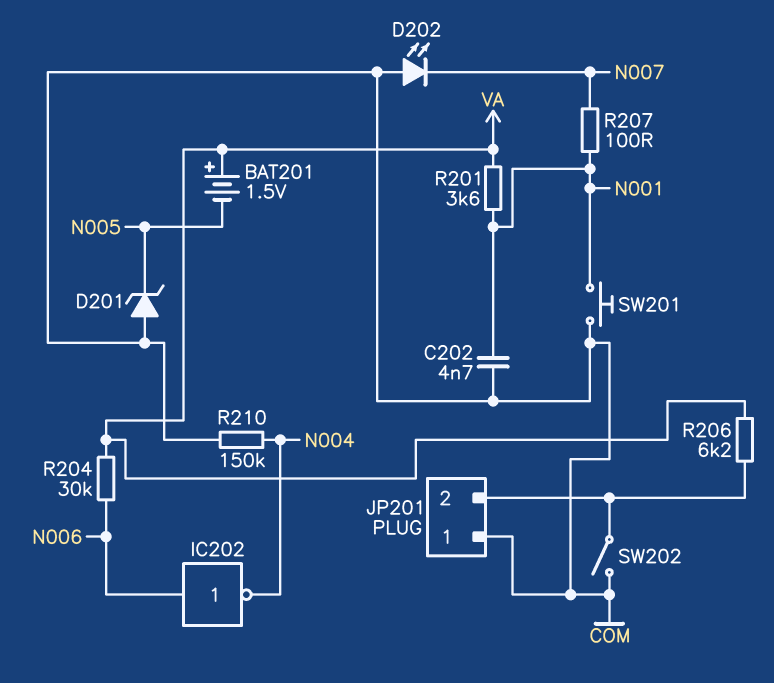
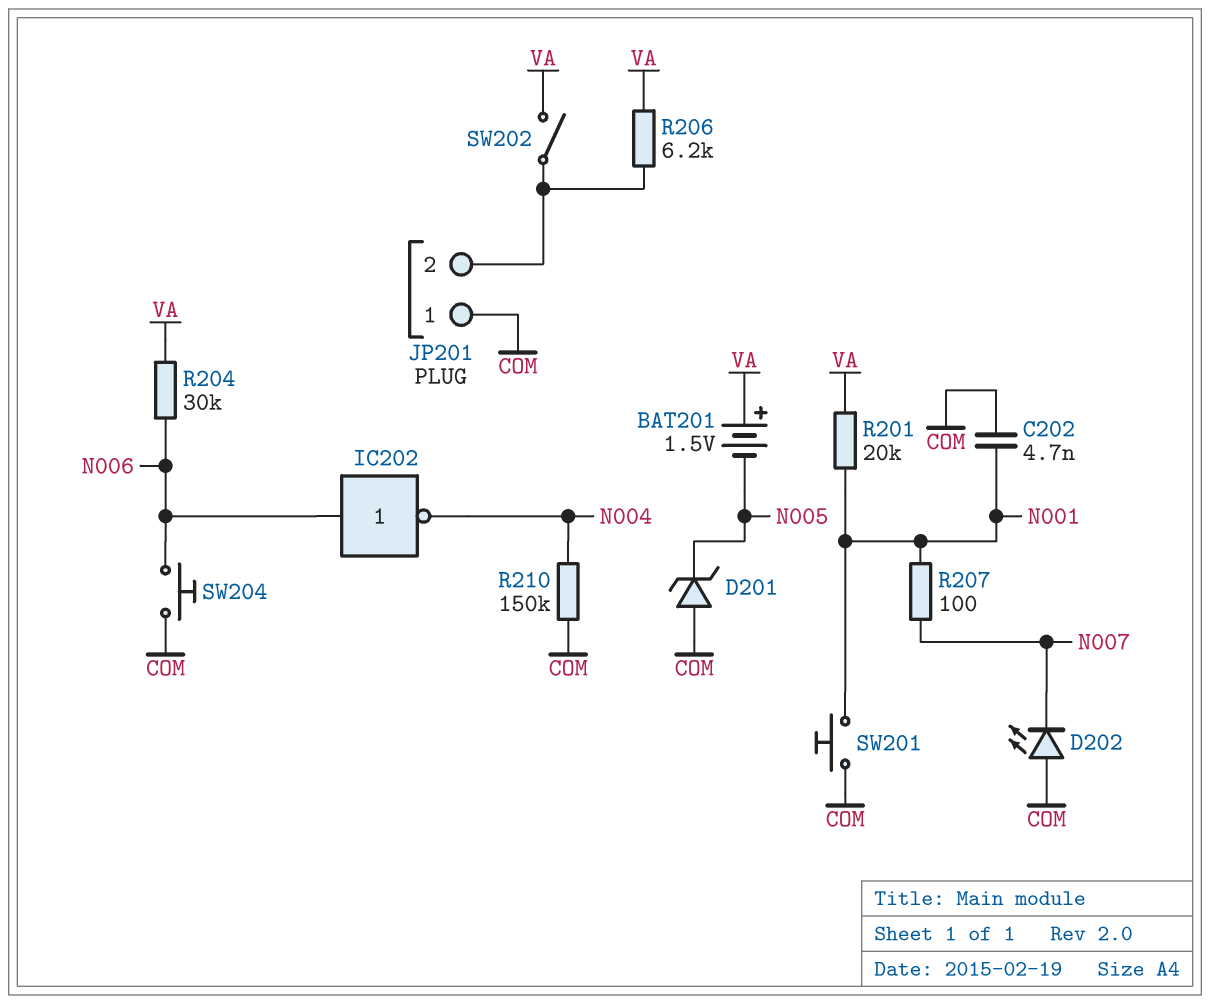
R201: 3.6k (N001, VA) -> 20k (N001, VA)
SW202: switch (COM, JP201/2) -> switch (JP201/2, VA)
SW204: none -> button (COM, N006)

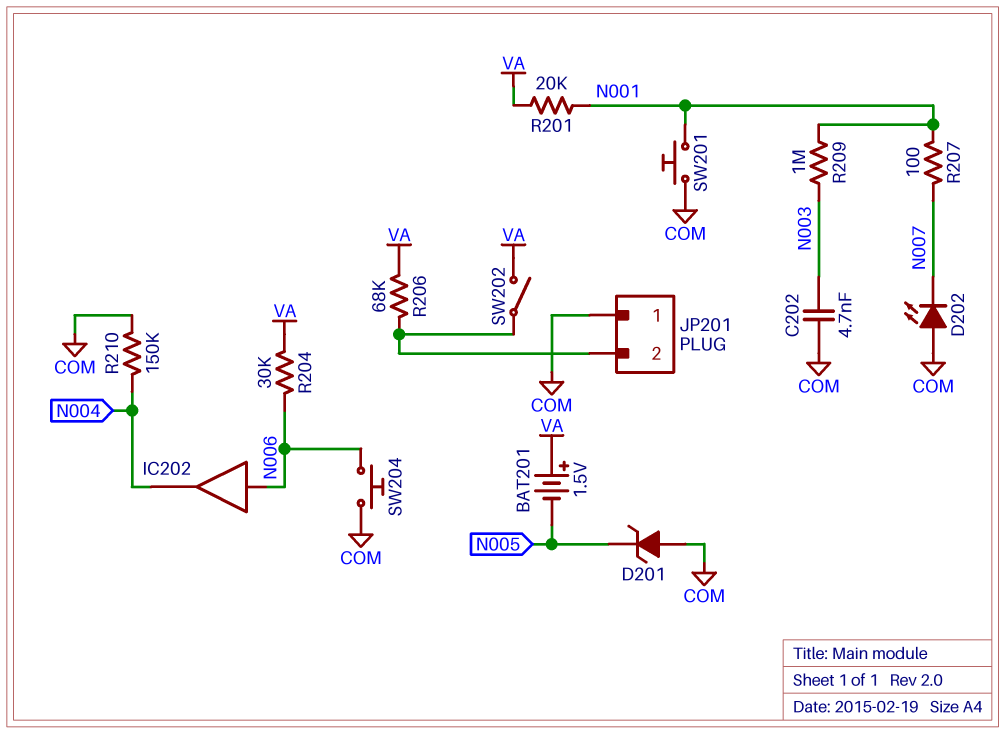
C202: 4.7nF (COM, N001) -> 4.7nF (COM, N003)
IC202: NOT (in N006, out N004) -> buffer (in N006, out N004)
R206: 6.2k (JP201/2, VA) -> 68k (JP201/2, VA)
R209: none -> 1M (N001, N003)

